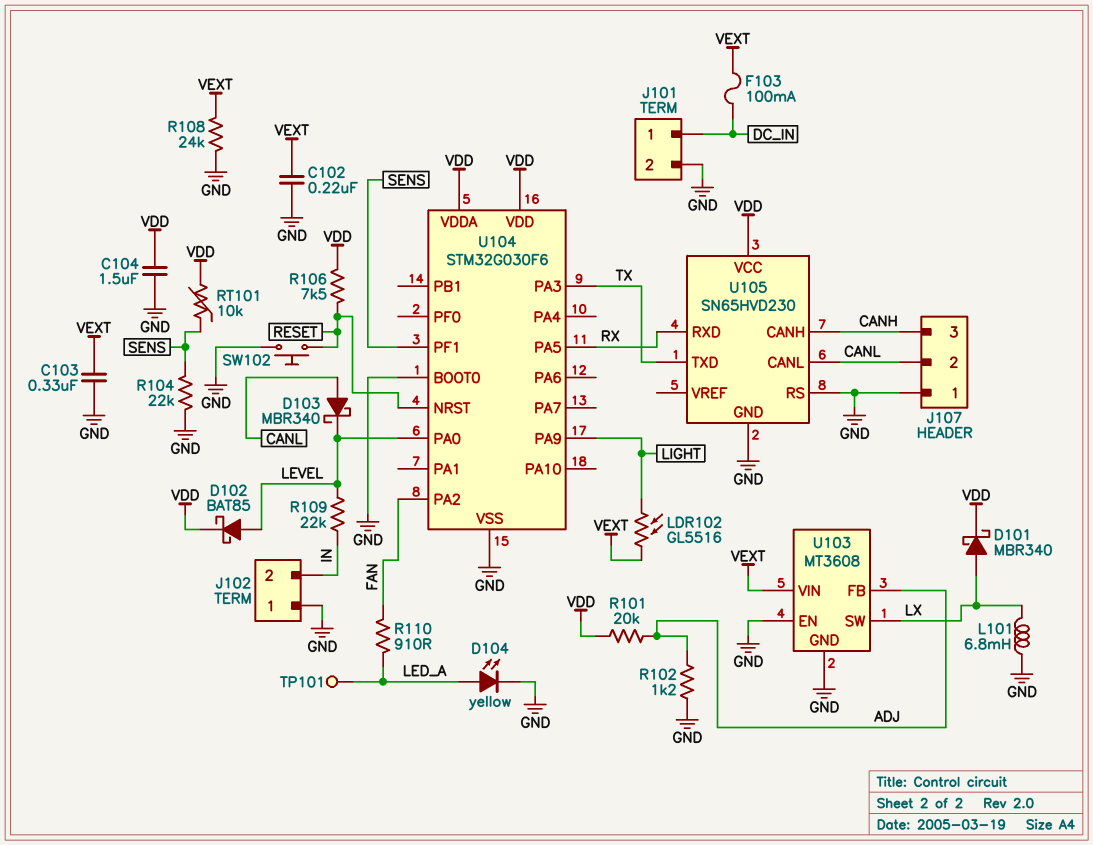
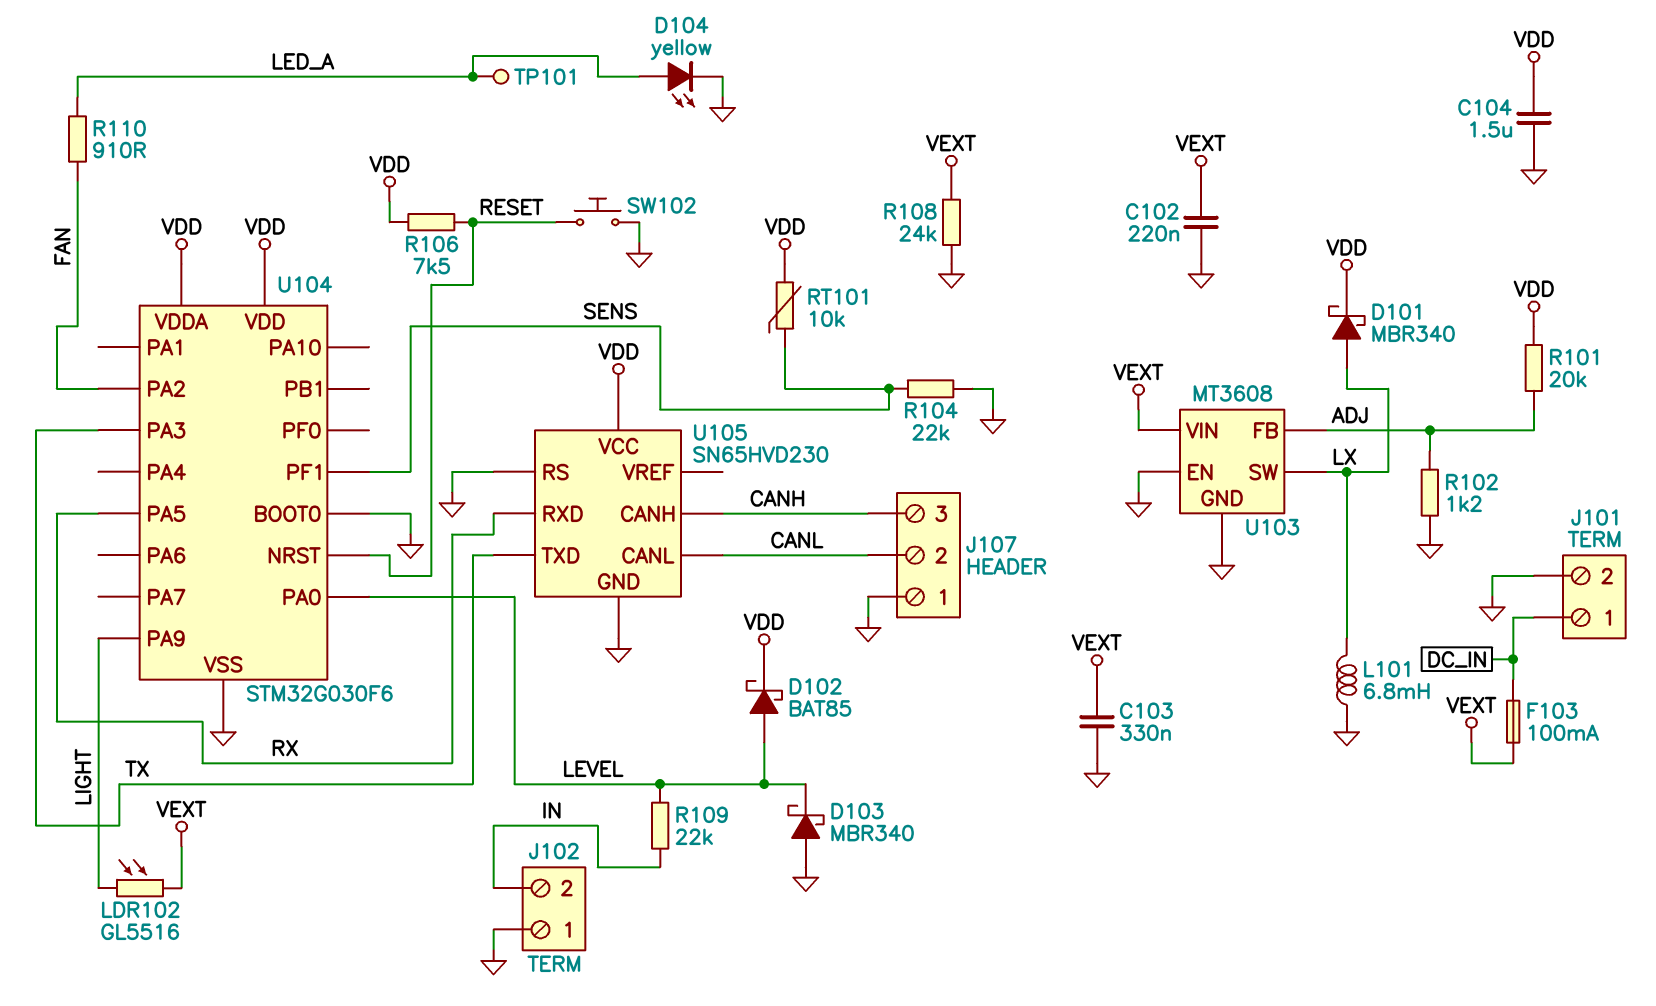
D103: schottky MBR340 (A CANL, K LEVEL) -> schottky MBR340 (A GND, K LEVEL)

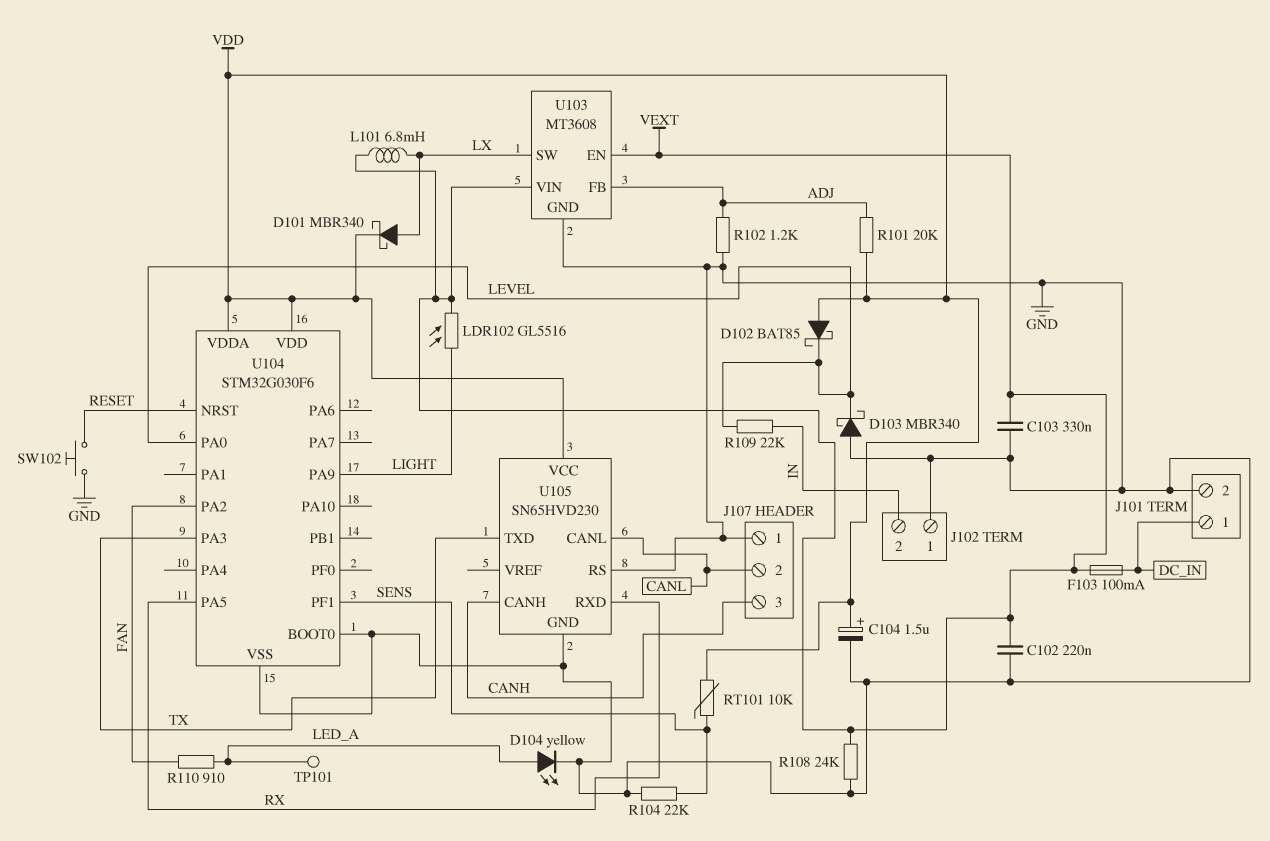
C104: 1.5uF (GND, VDD) -> 1.5uF (plus VDD, minus GND)
D102: schottky BAT85 (A LEVEL, K VDD) -> schottky BAT85 (A VDD, K LEVEL)
L101: 6.8mH (GND, LX) -> 6.8mH (LX, VEXT)
R106: 7.5k (RESET, VDD) -> none
U103 pin EN: GND -> VEXT

